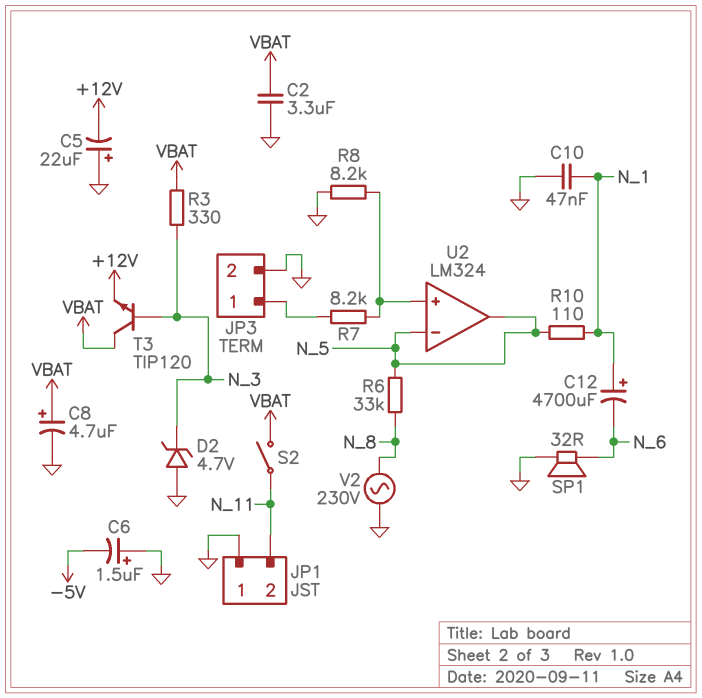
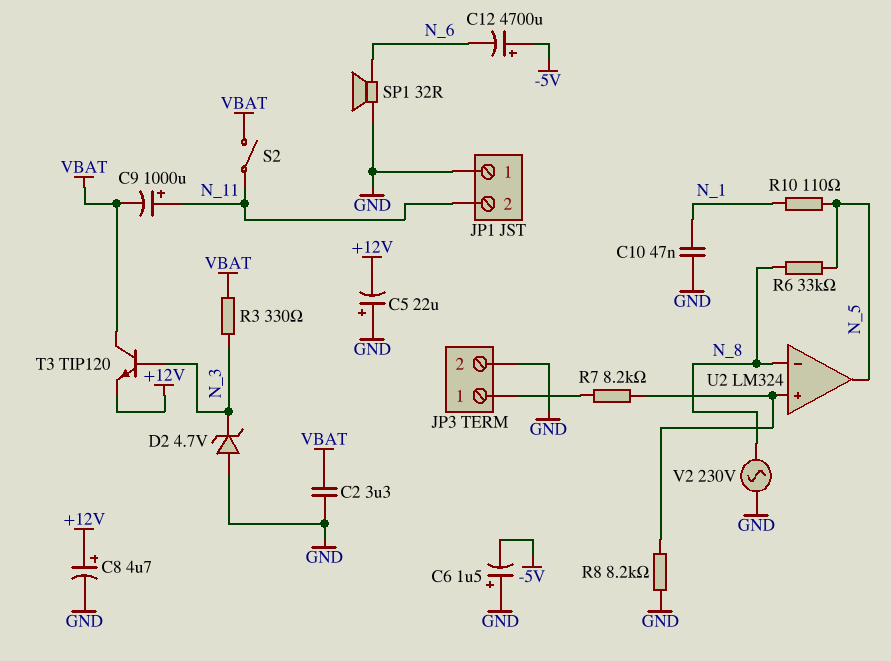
C8: 4.7uF (plus VBAT, minus GND) -> 4.7uF (plus +12V, minus GND)
C9: none -> 1000uF (plus N_11, minus VBAT)
C12: 4700uF (plus N_1, minus N_6) -> 4700uF (plus -5V, minus N_6)
U2 pin in-: N_5 -> N_8

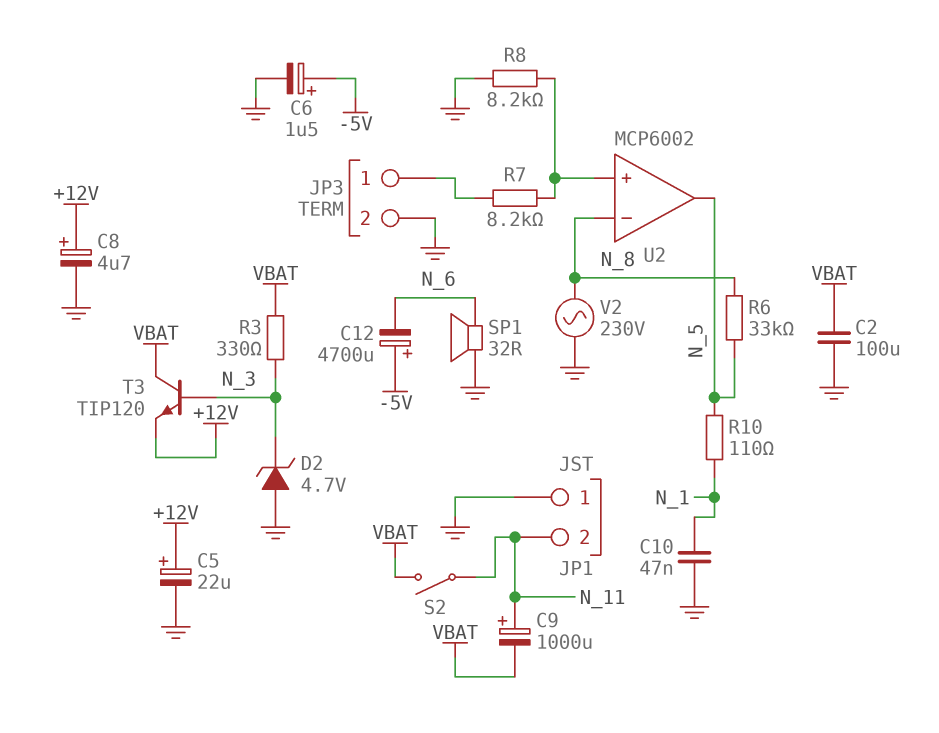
C2: 3.3uF (GND, VBAT) -> 100uF (GND, VBAT)
C5: 22uF (plus GND, minus +12V) -> 22uF (plus +12V, minus GND)
C6: 1.5uF (plus GND, minus -5V) -> 1.5uF (plus -5V, minus GND)
U2: LM324 -> MCP6002

